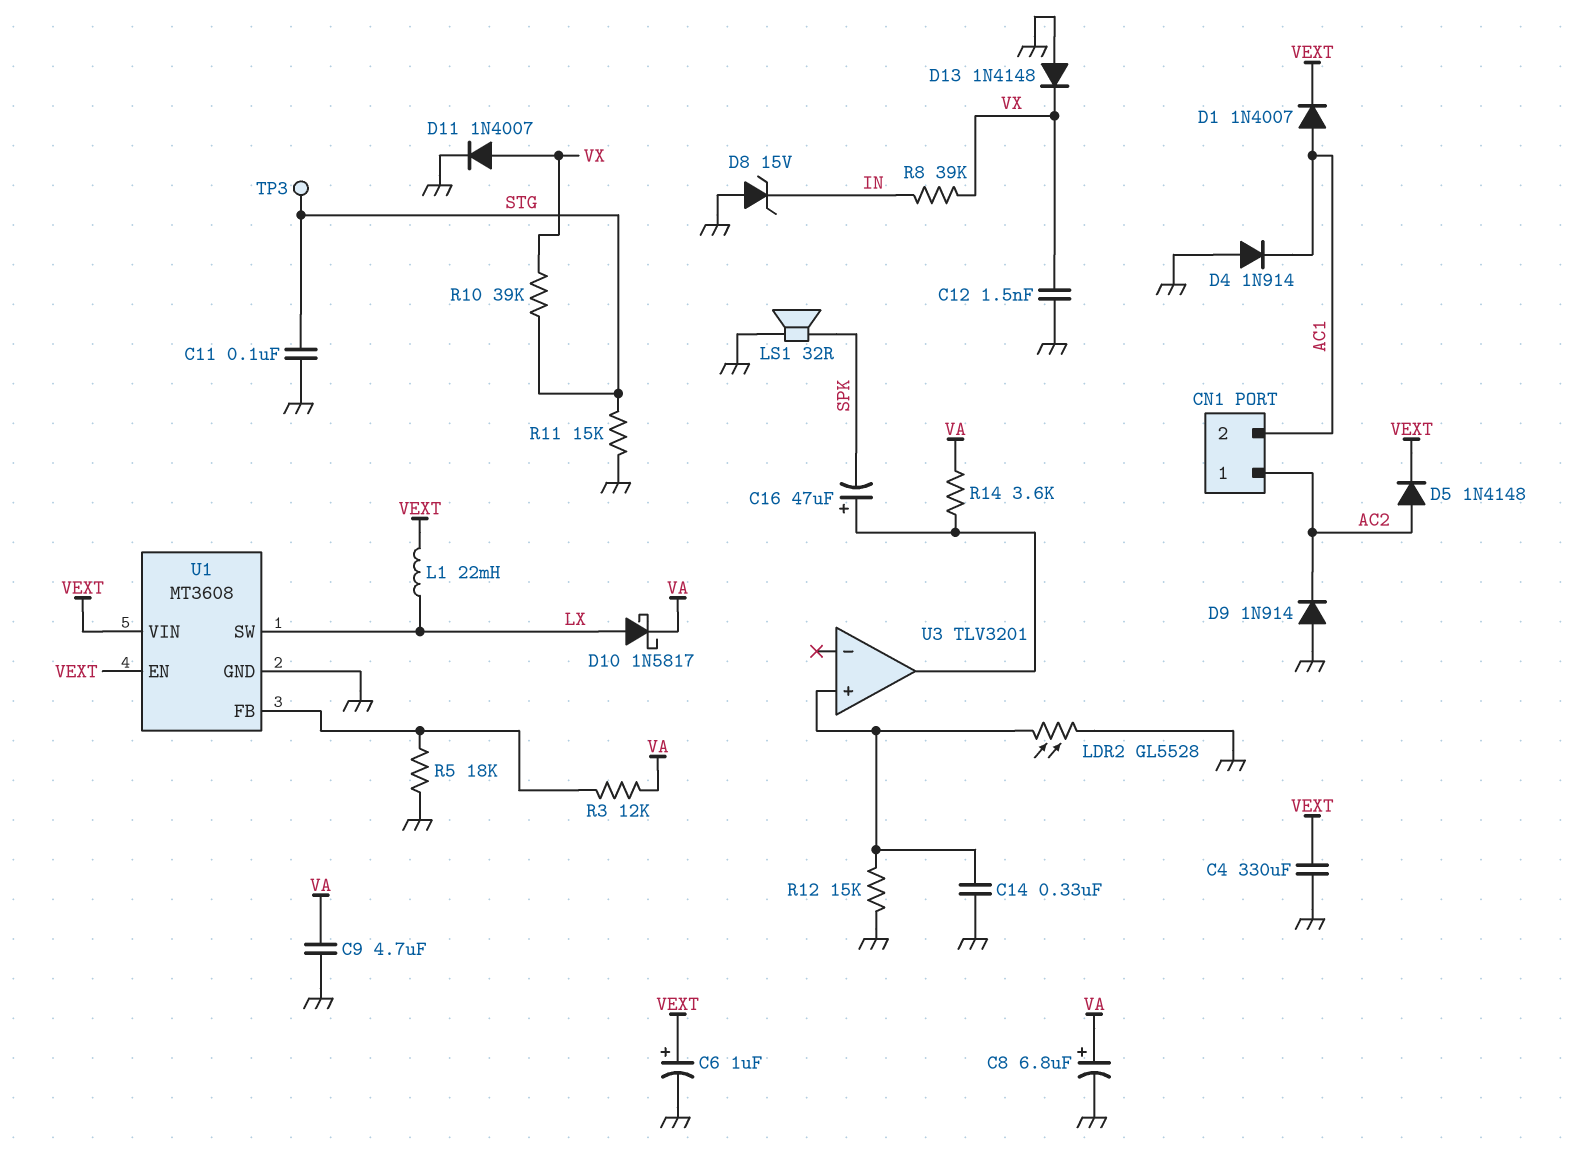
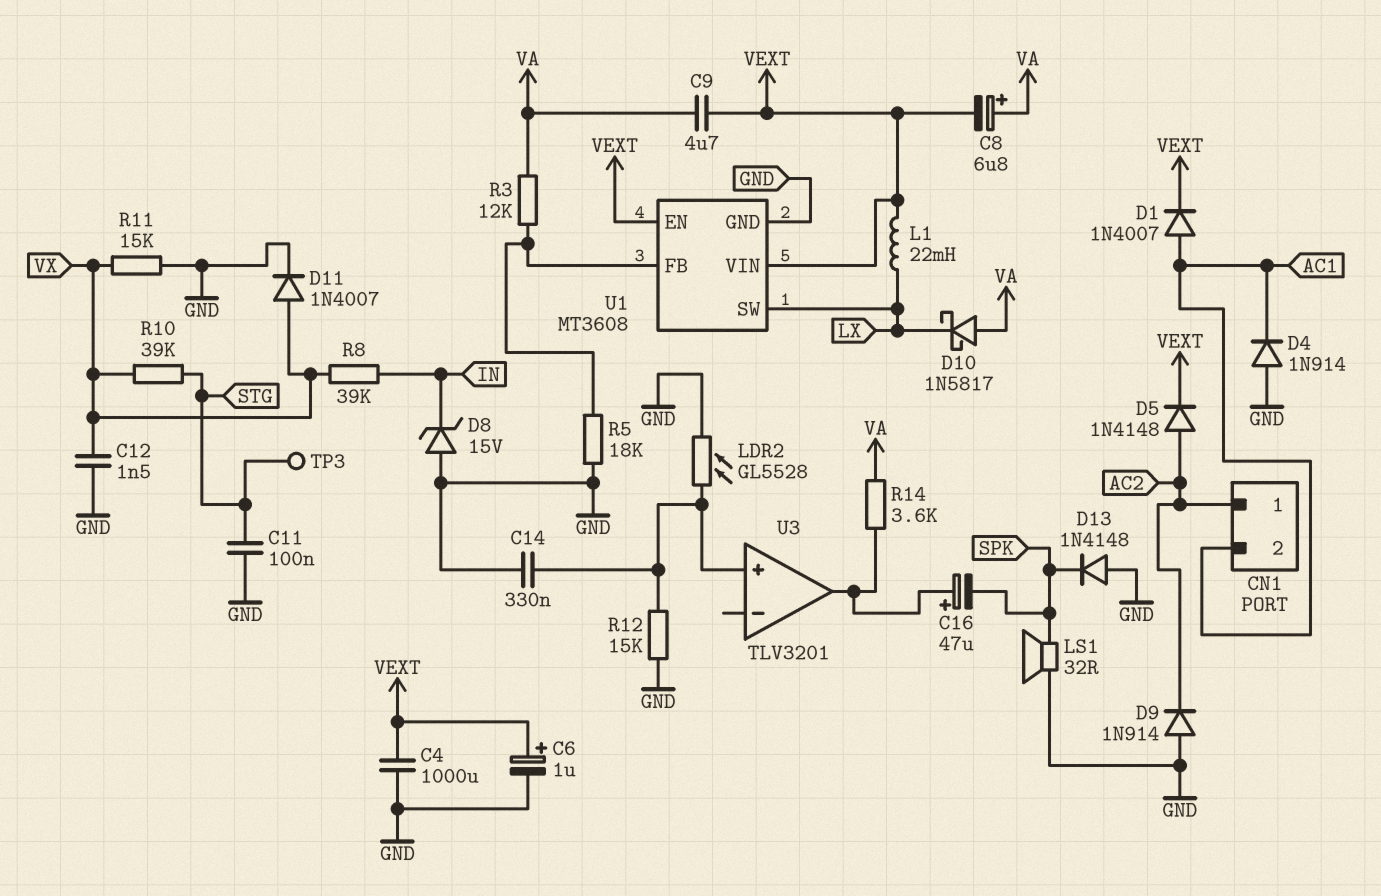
C4: 330uF (GND, VEXT) -> 1000uF (GND, VEXT)
C8: 6.8uF (plus VA, minus GND) -> 6.8uF (plus VA, minus VEXT)
C9: 4.7uF (GND, VA) -> 4.7uF (VA, VEXT)
D10: schottky 1N5817 (A LX, K VA) -> schottky 1N5817 (A VA, K LX)
D13: diode 1N4148 (A GND, K VX) -> diode 1N4148 (A GND, K SPK)
R11: 15k (GND, STG) -> 15k (GND, VX)

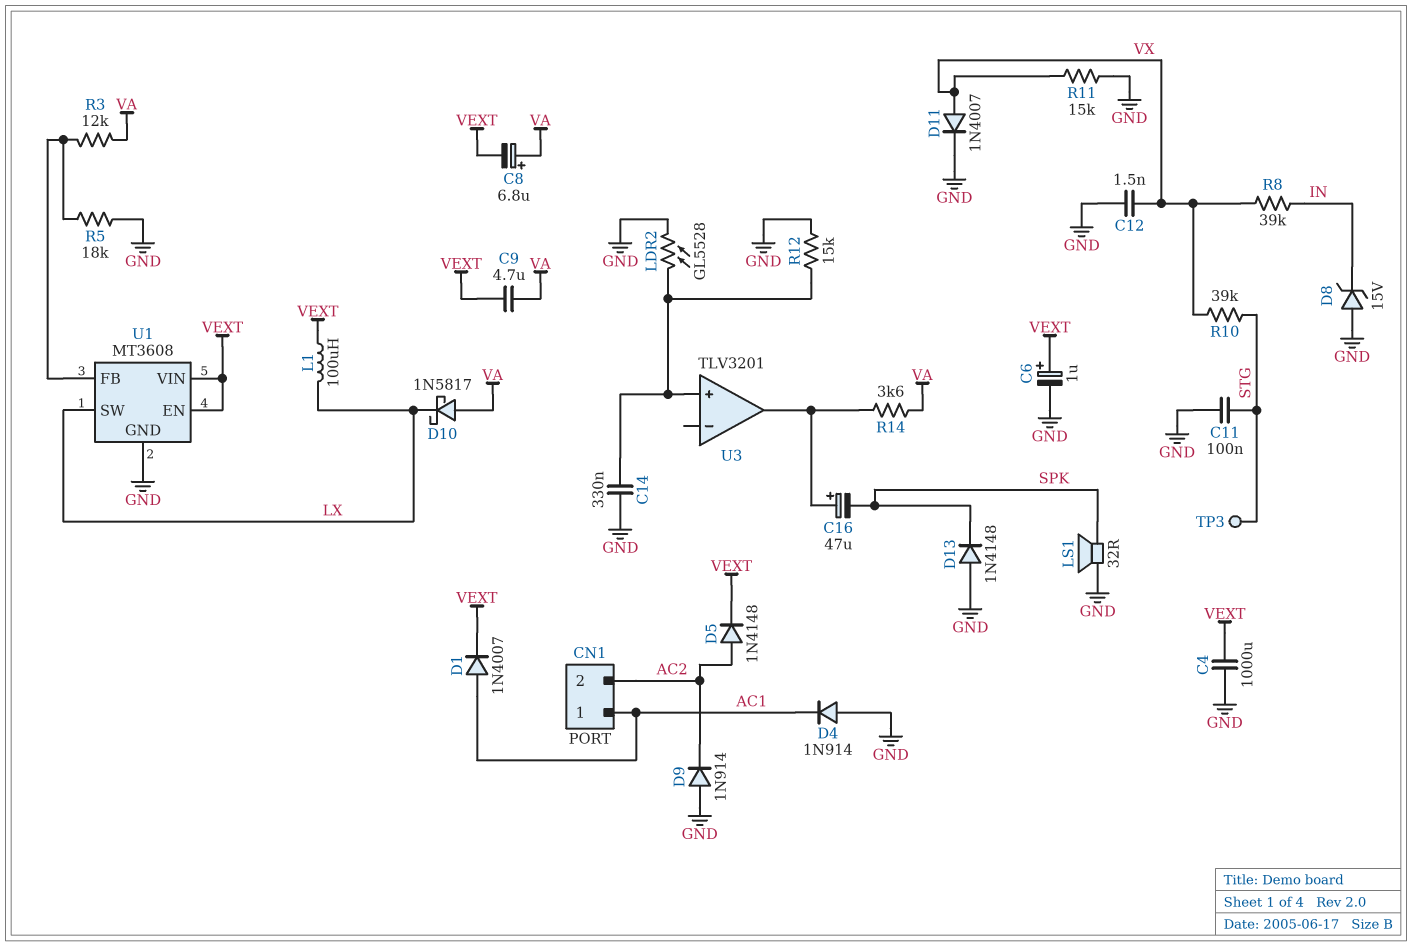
CN1 pin 1: AC2 -> AC1
CN1 pin 2: AC1 -> AC2
L1: 22mH (LX, VEXT) -> 100uH (LX, VEXT)

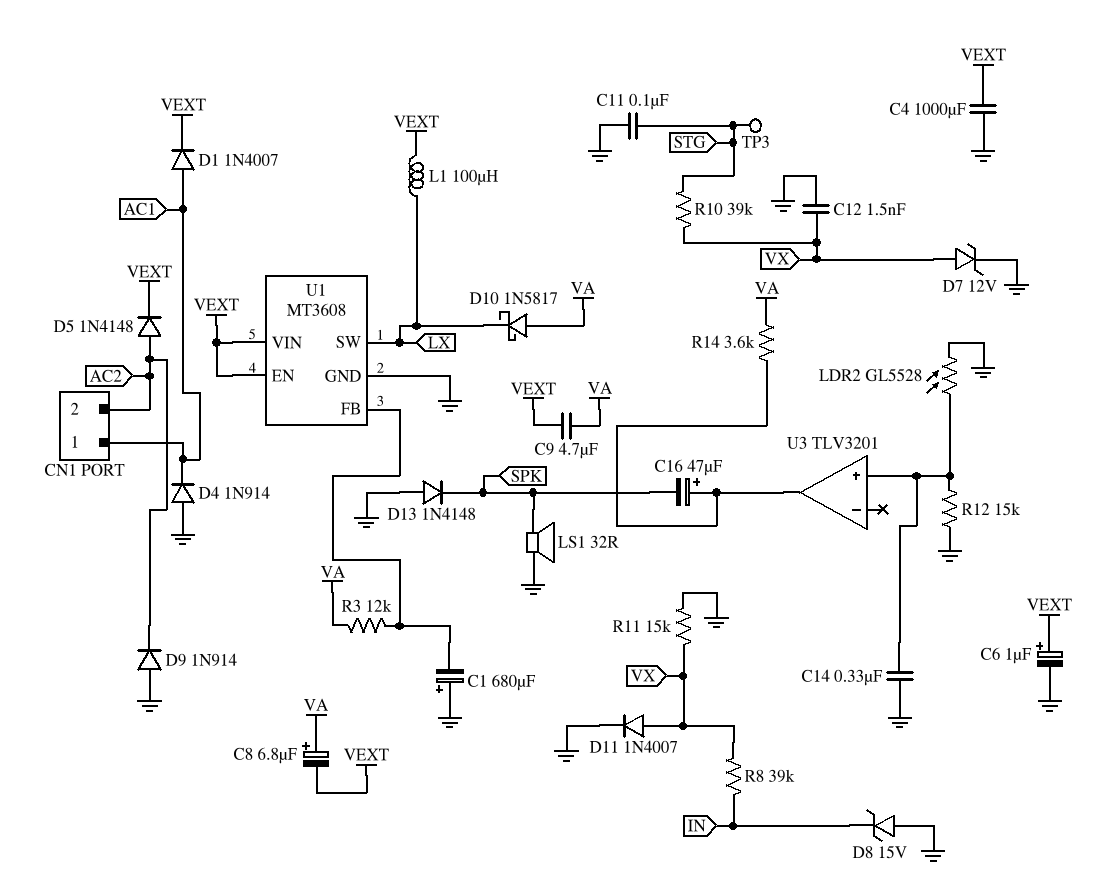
C1: none -> 680uF (plus GND, minus U1/FB)
D7: none -> zener 12V (A VX, K GND)
R5: 18k (GND, U1/FB) -> none

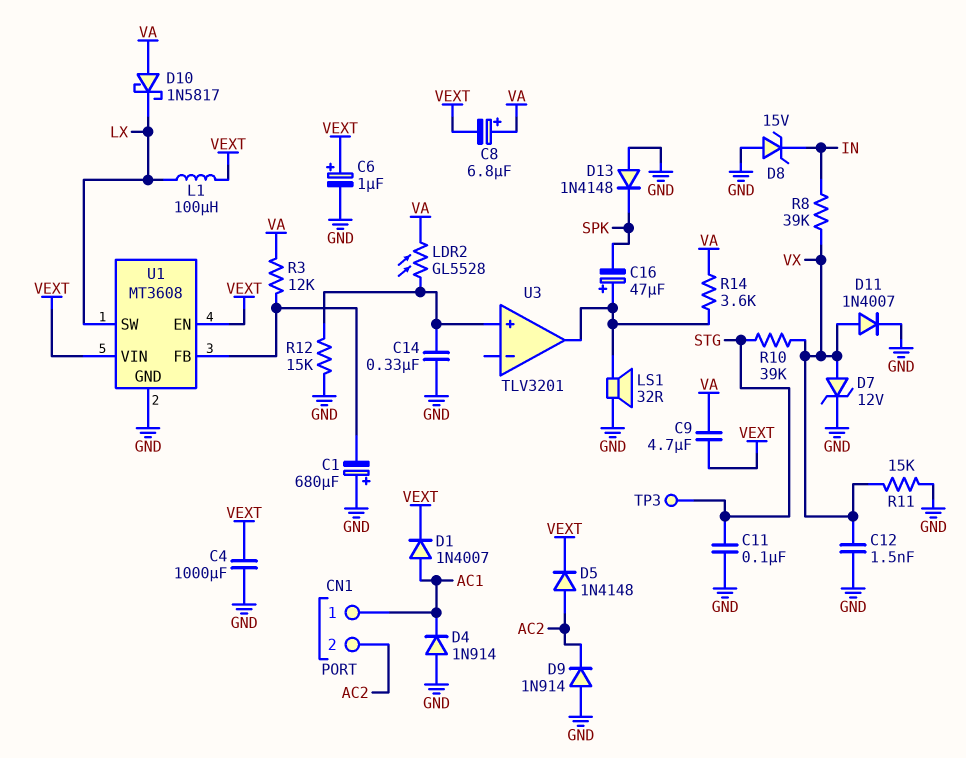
LDR2: GL5528 (GND, U3/in+) -> GL5528 (U3/in+, VA)
LS1: speaker 32R (GND, SPK) -> speaker 32R (GND, U3/out)

